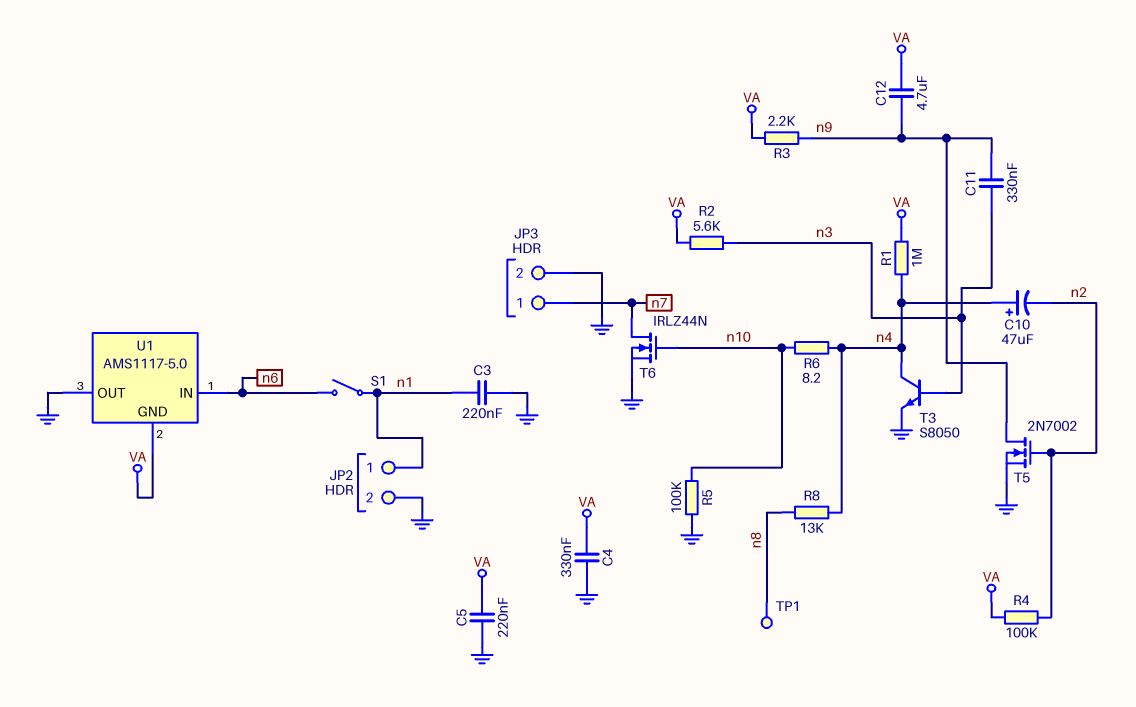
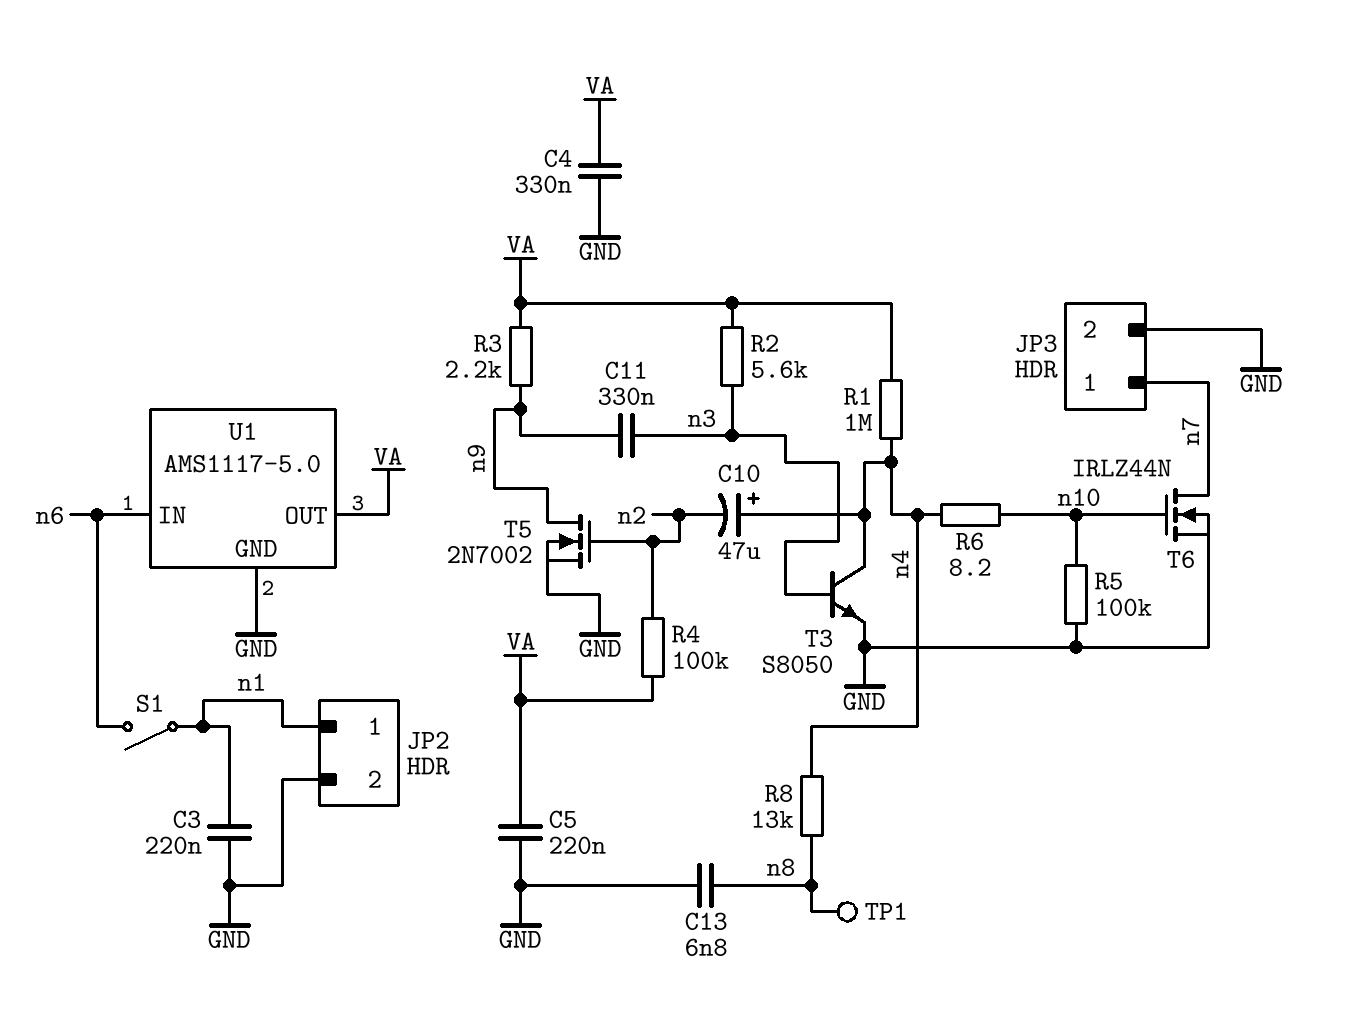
C12: 4.7uF (VA, n9) -> none
C13: none -> 6.8nF (GND, n8)
U1 pin GND: VA -> GND
U1 pin OUT: GND -> VA

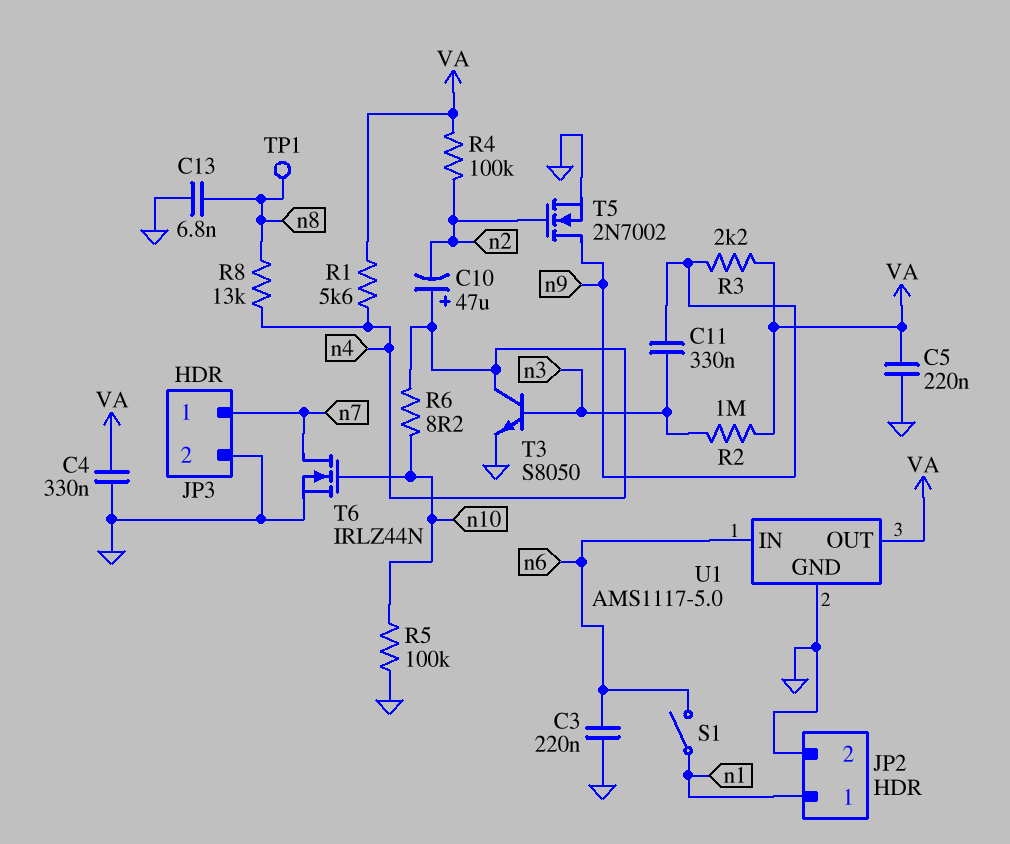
C3: 220nF (GND, n1) -> 220nF (GND, n6)
R1: 1M (VA, n4) -> 5.6k (VA, n4)
R2: 5.6k (VA, n3) -> 1M (VA, n3)

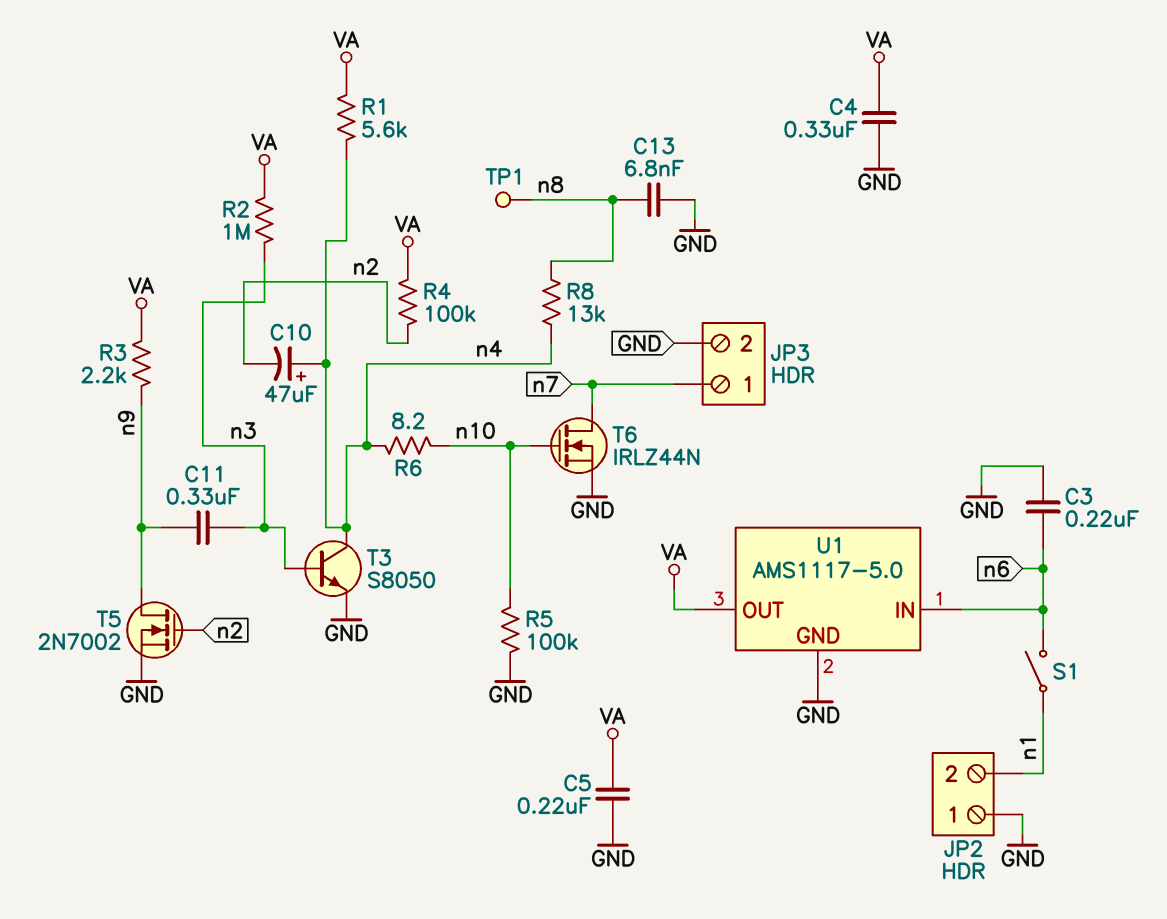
JP2 pin 1: n1 -> GND
JP2 pin 2: GND -> n1

